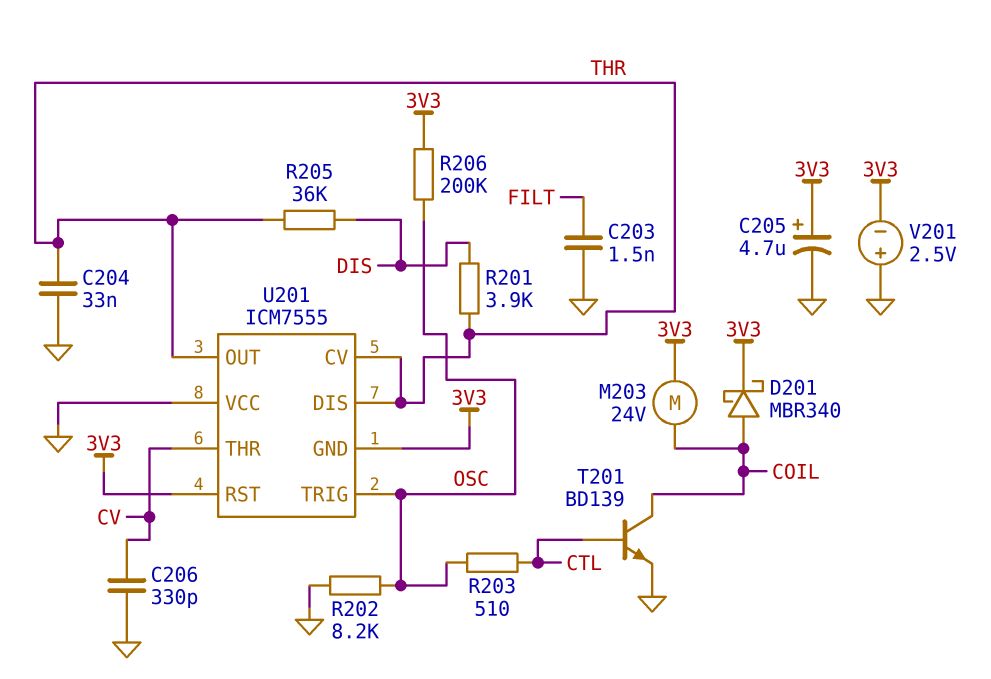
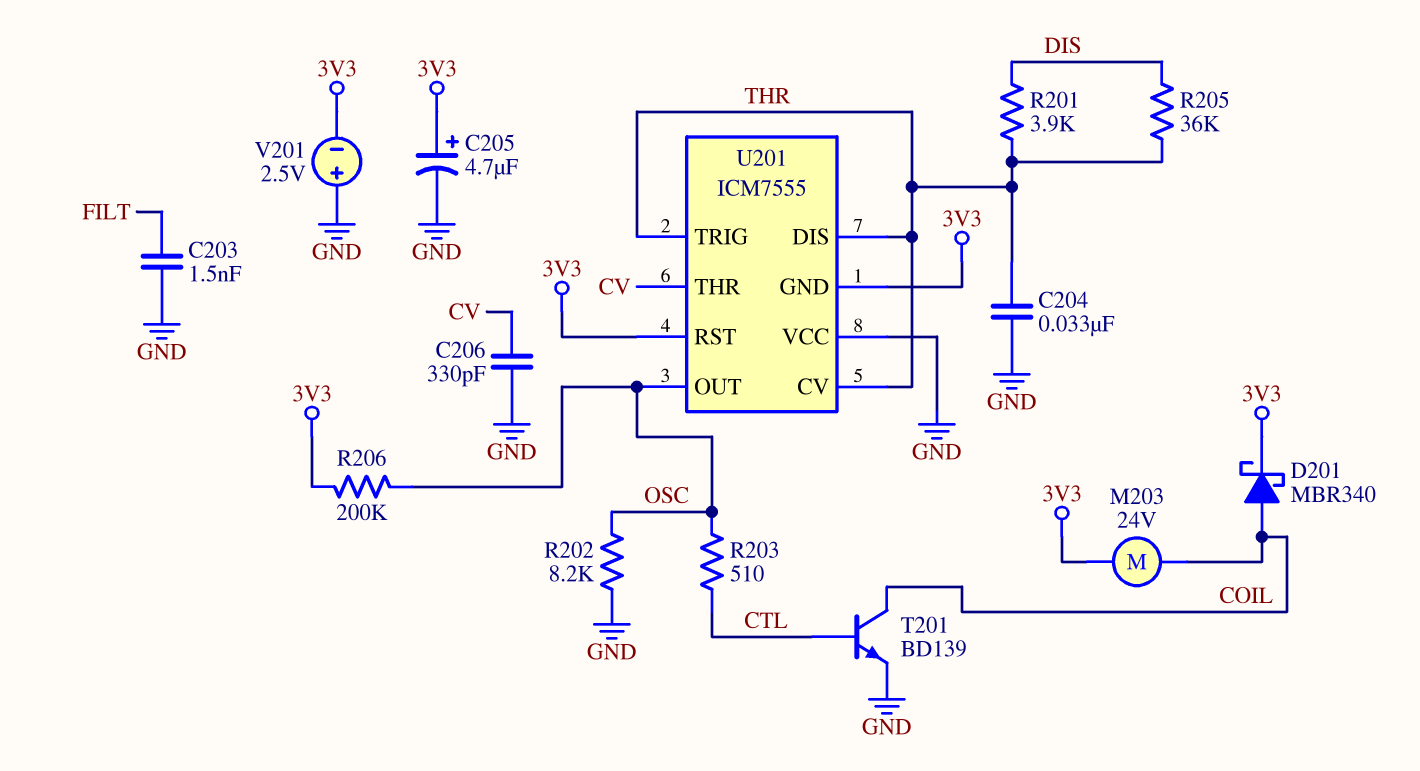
U201 pin OUT: THR -> OSC
U201 pin TRIG: OSC -> THR

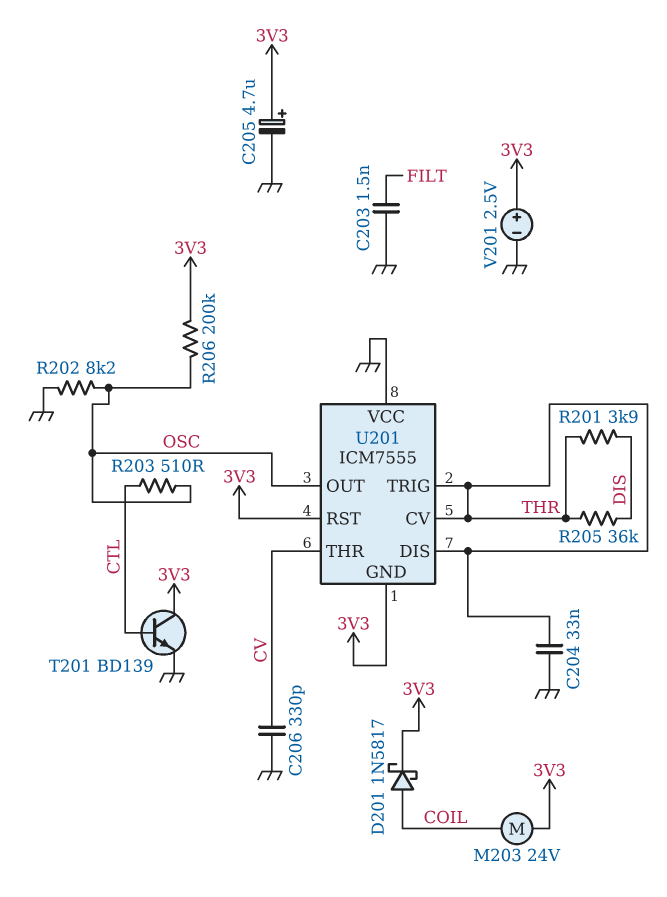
D201: schottky MBR340 (A COIL, K 3V3) -> schottky 1N5817 (A COIL, K 3V3)
T201: NPN BD139 (B CTL, C COIL, E GND) -> NPN BD139 (B CTL, C 3V3, E GND)
V201: 2.5V (plus GND, minus 3V3) -> 2.5V (plus 3V3, minus GND)

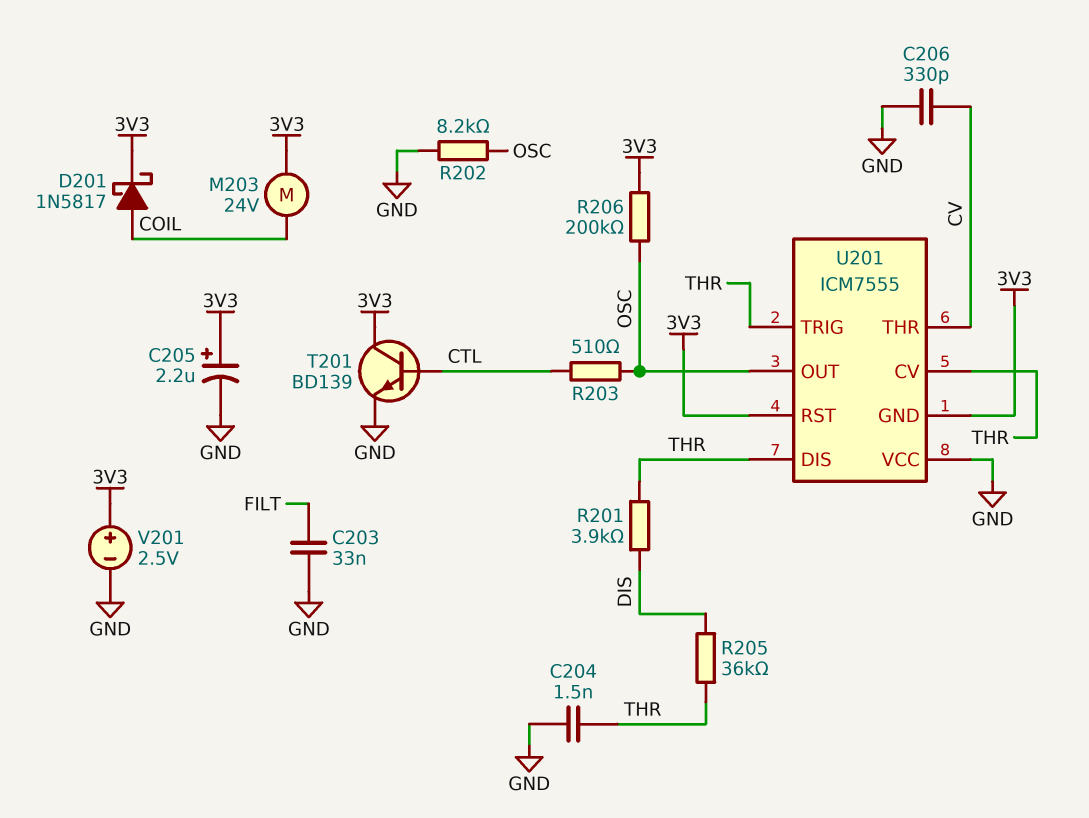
C203: 1.5nF (FILT, GND) -> 33nF (FILT, GND)
C204: 33nF (GND, THR) -> 1.5nF (GND, THR)
C205: 4.7uF (plus 3V3, minus GND) -> 2.2uF (plus 3V3, minus GND)

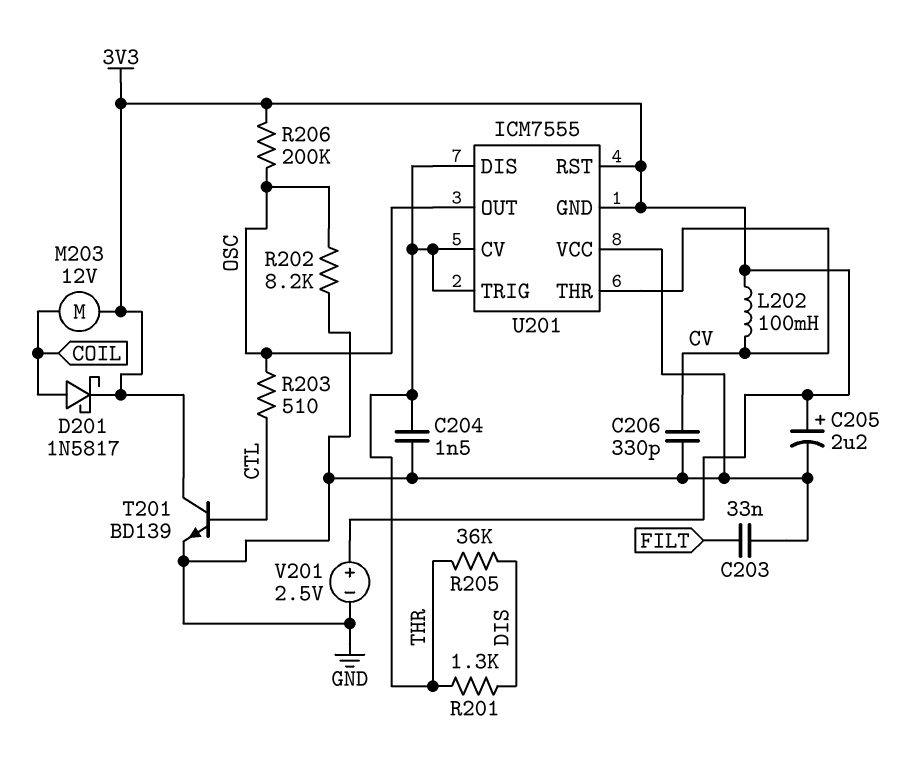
L202: none -> 100mH (3V3, CV)
M203: motor 24V (3V3, COIL) -> motor 12V (3V3, COIL)
R201: 3.9k (DIS, THR) -> 1.3k (DIS, THR)

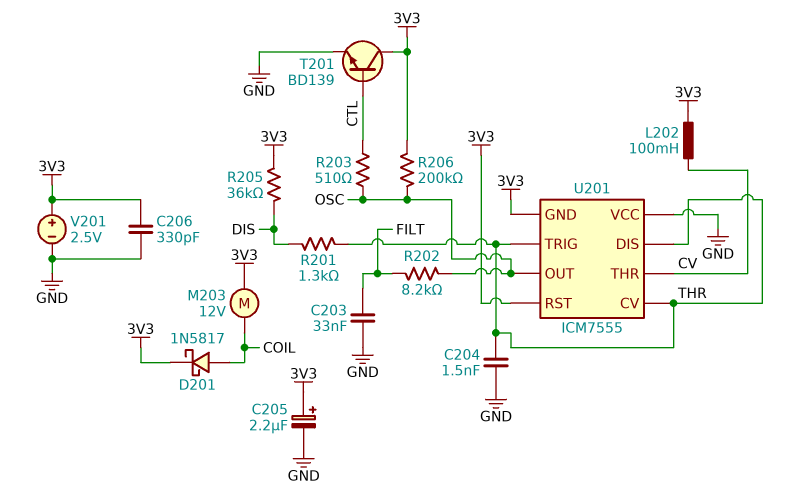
C206: 330pF (CV, GND) -> 330pF (3V3, GND)
R202: 8.2k (GND, OSC) -> 8.2k (FILT, OSC)
R205: 36k (DIS, THR) -> 36k (3V3, DIS)

